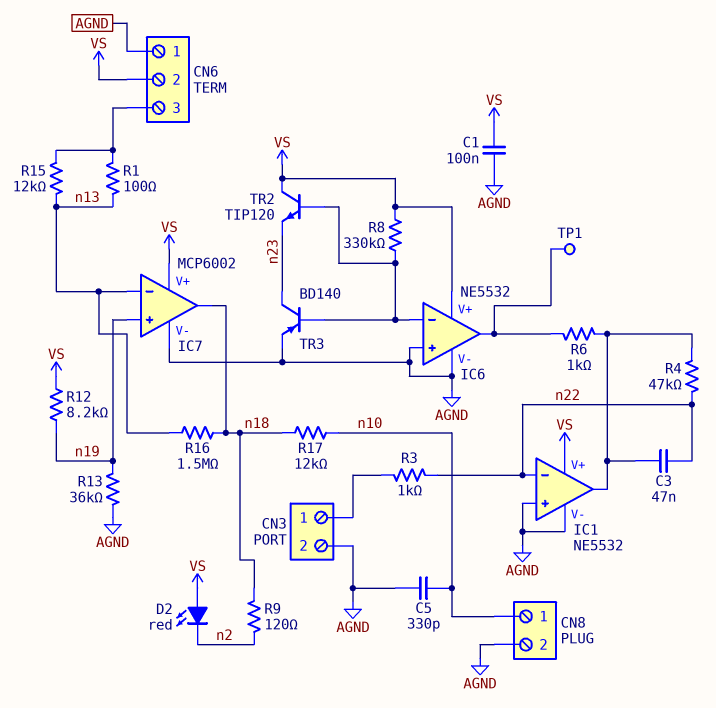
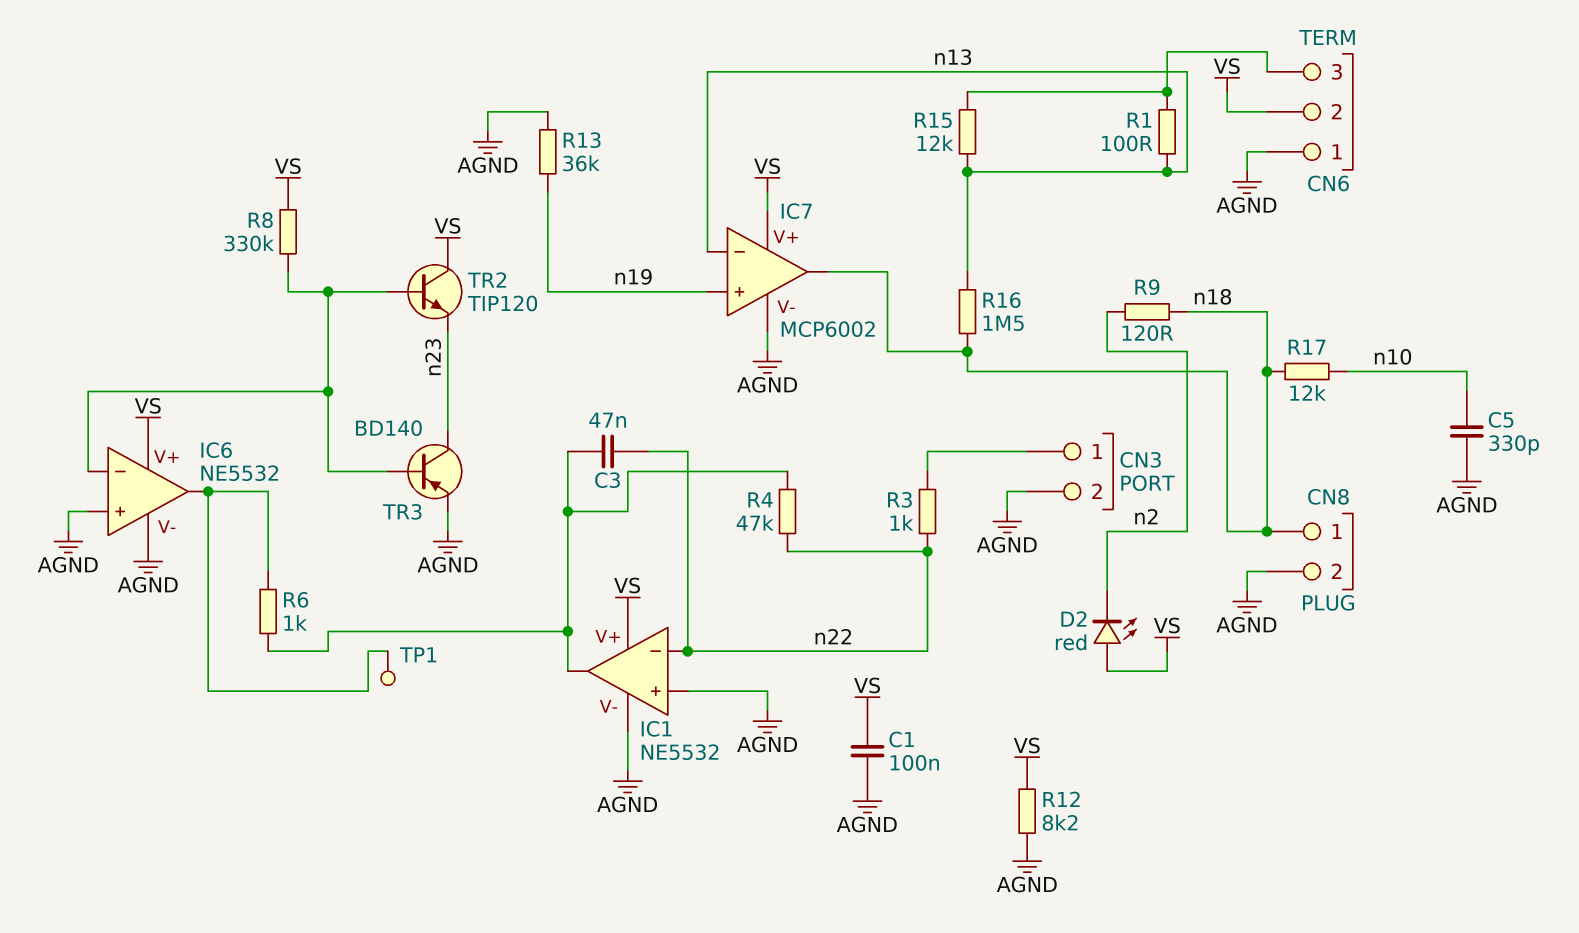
CN8 pin 1: n10 -> n18
R12: 8.2k (VS, n19) -> 8.2k (AGND, VS)

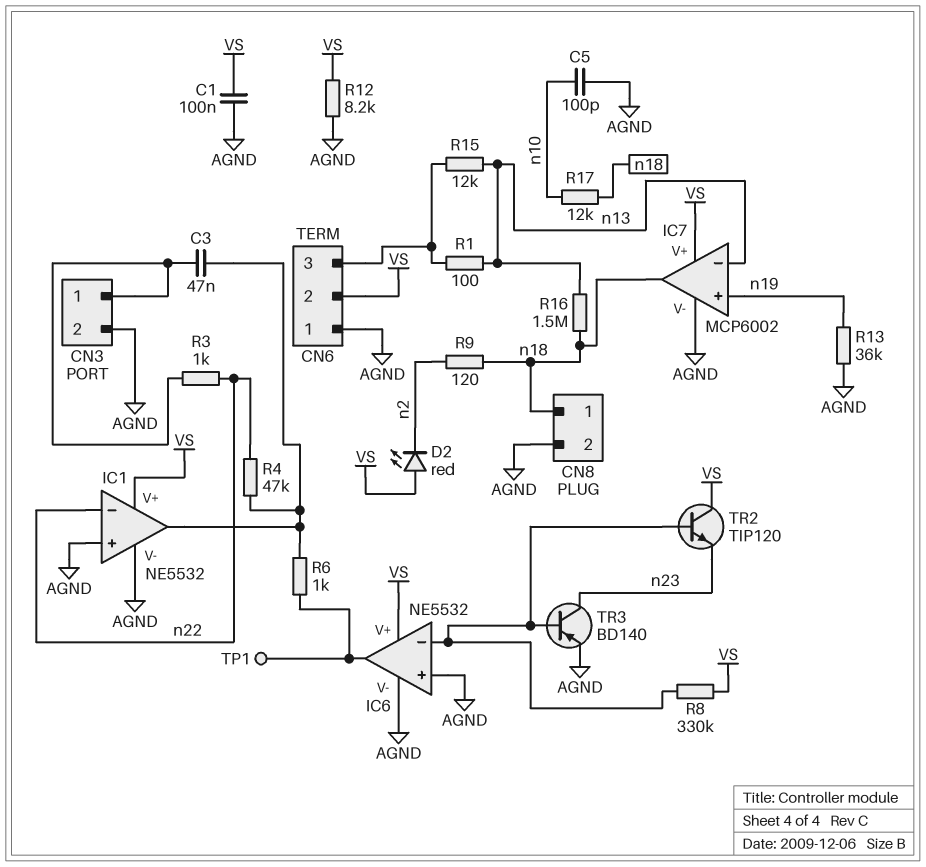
C3: 47nF (IC1/out, n22) -> 47nF (CN3/1, IC1/out)
C5: 330pF (AGND, n10) -> 100pF (AGND, n10)

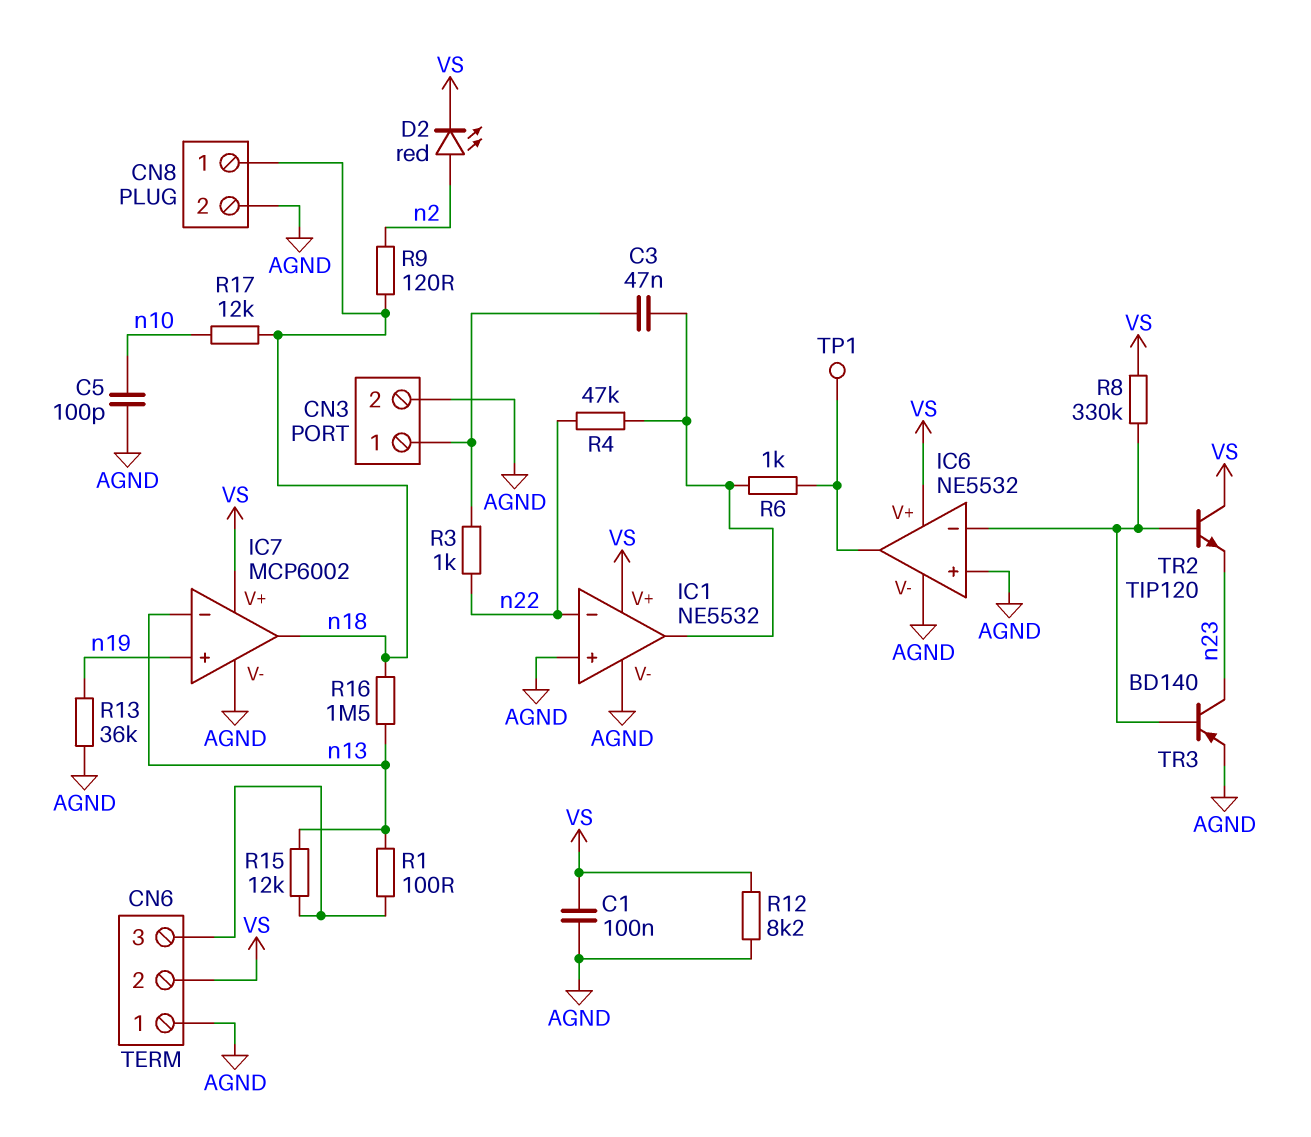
D2: LED red (A VS, K n2) -> LED red (A n2, K VS)

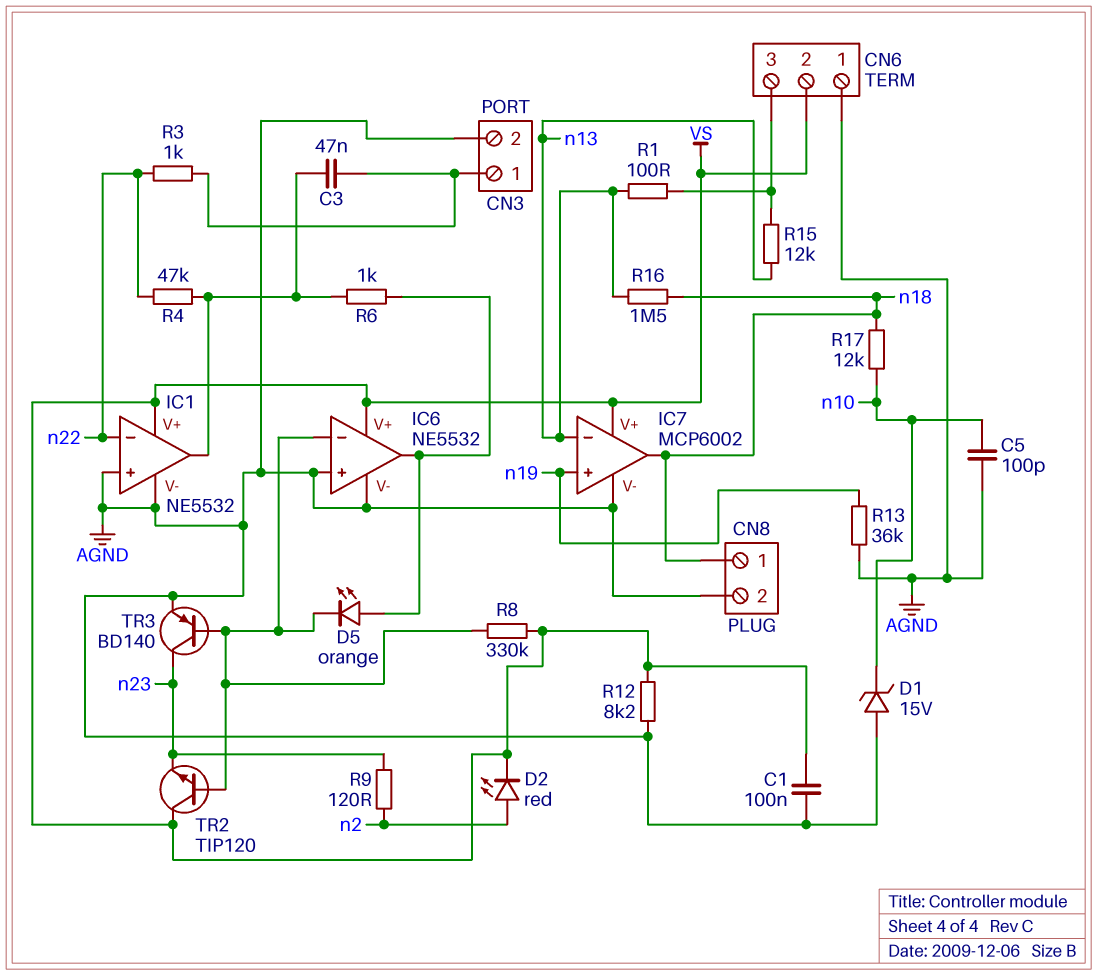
D1: none -> zener 15V (A AGND, K n10)
D5: none -> LED orange (A IC6/out, K IC6/in-)
R9: 120 (n2, n18) -> 120 (n2, n23)
TP1: test point (IC6/out) -> none

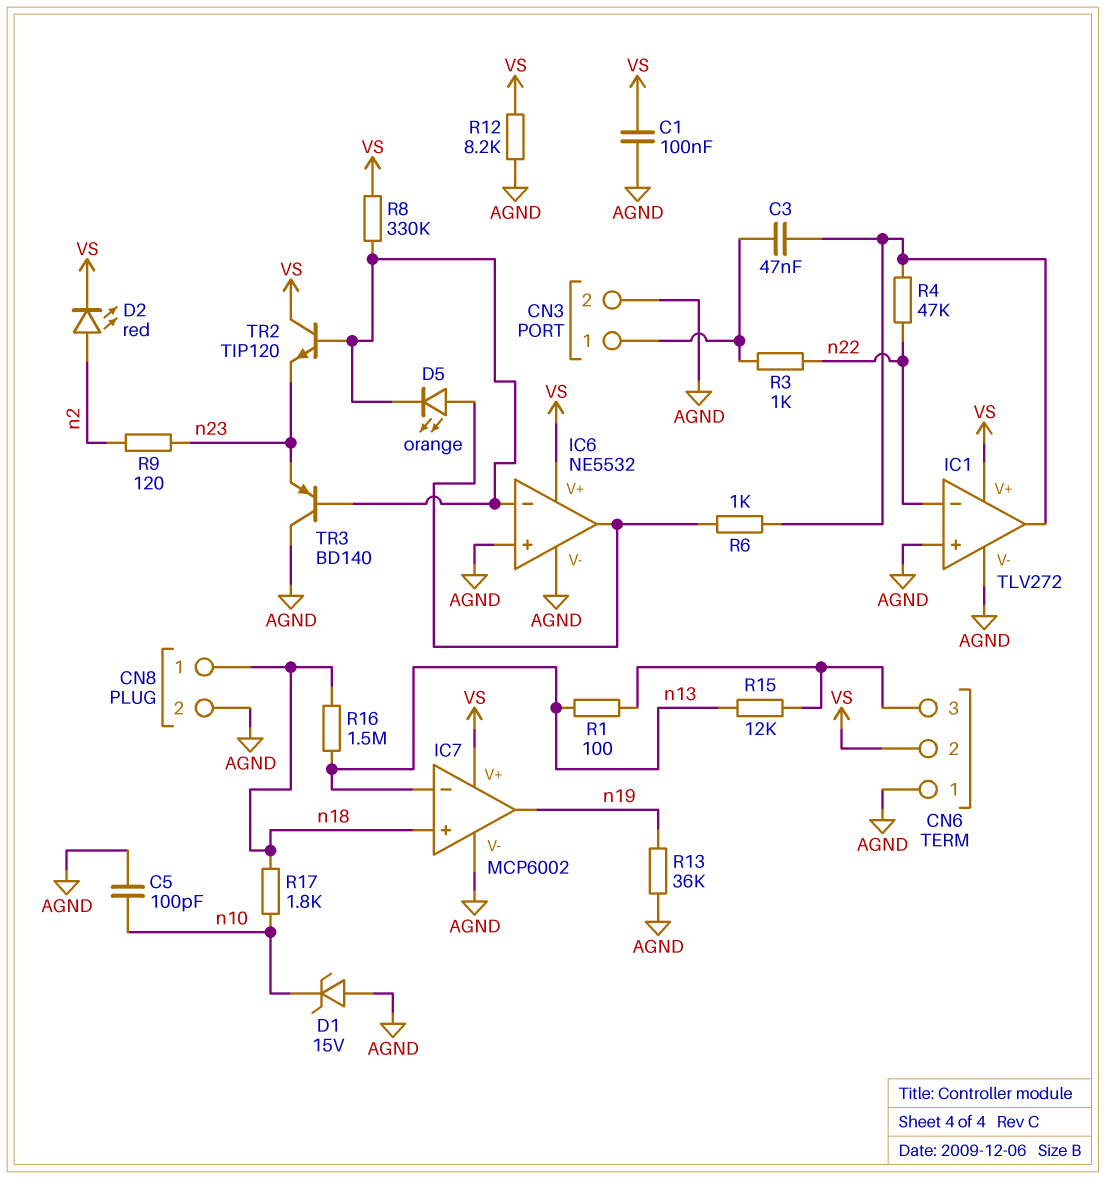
IC1: NE5532 -> TLV272
IC7 pin in+: n19 -> n18
IC7 pin out: n18 -> n19
R17: 12k (n10, n18) -> 1.8k (n10, n18)
TR3: PNP BD140 (B IC6/in-, C n23, E AGND) -> PNP BD140 (B IC6/in-, C AGND, E n23)

